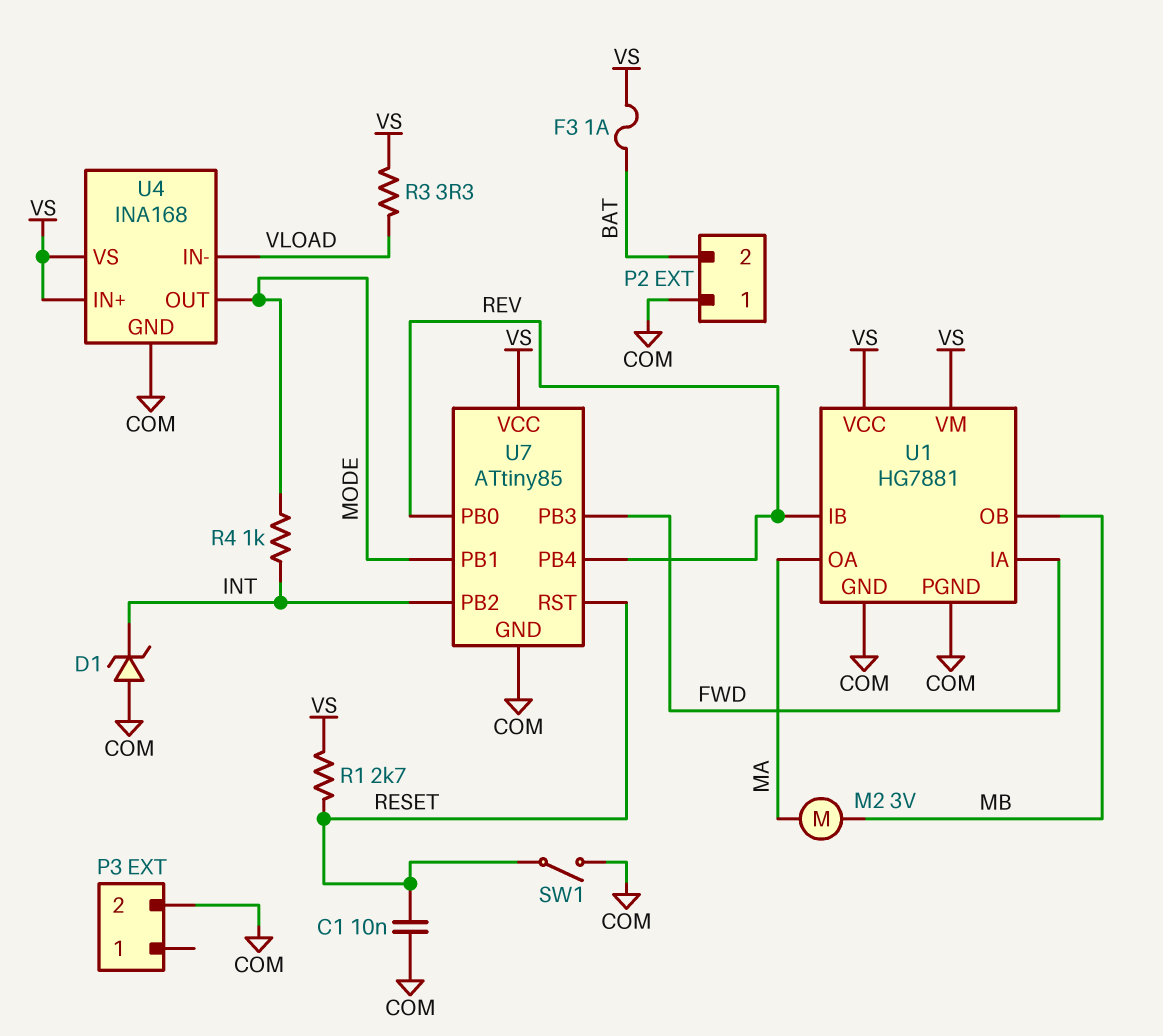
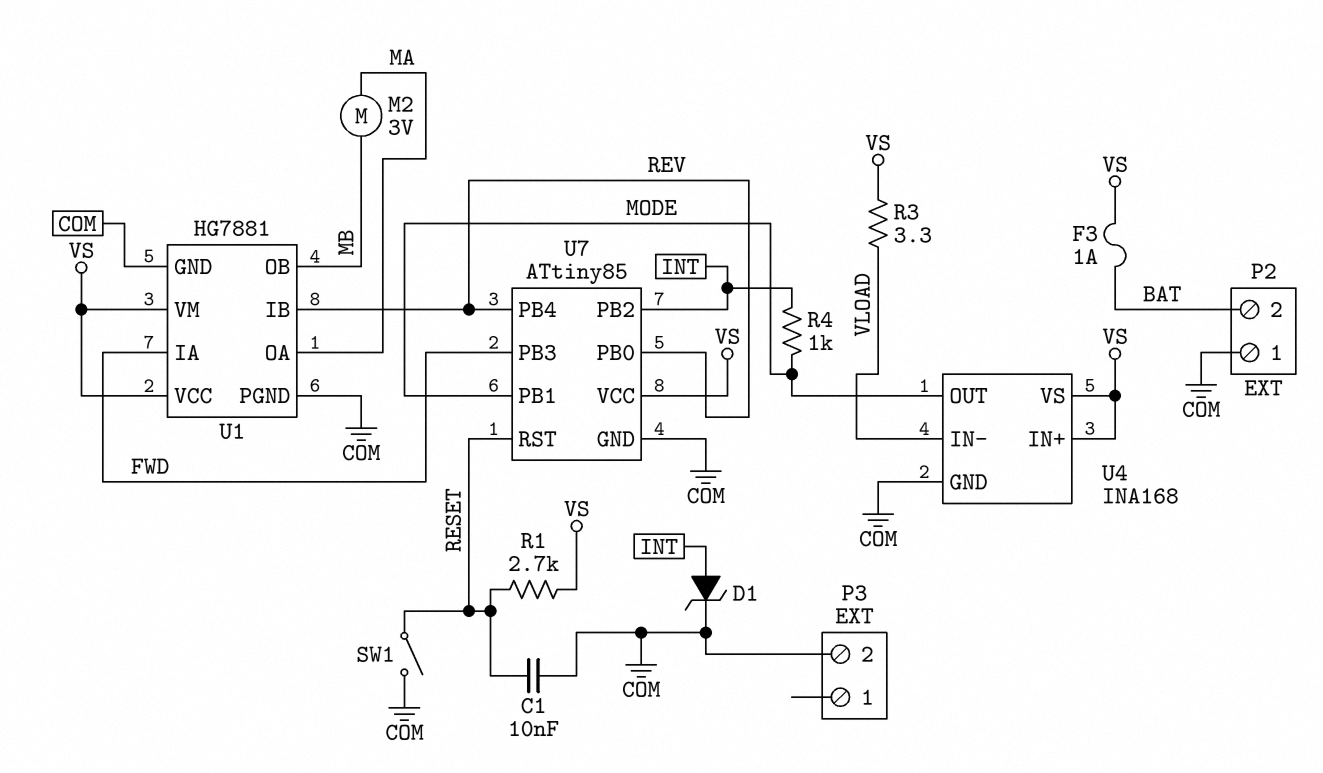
D1: zener (A COM, K INT) -> zener (A INT, K COM)

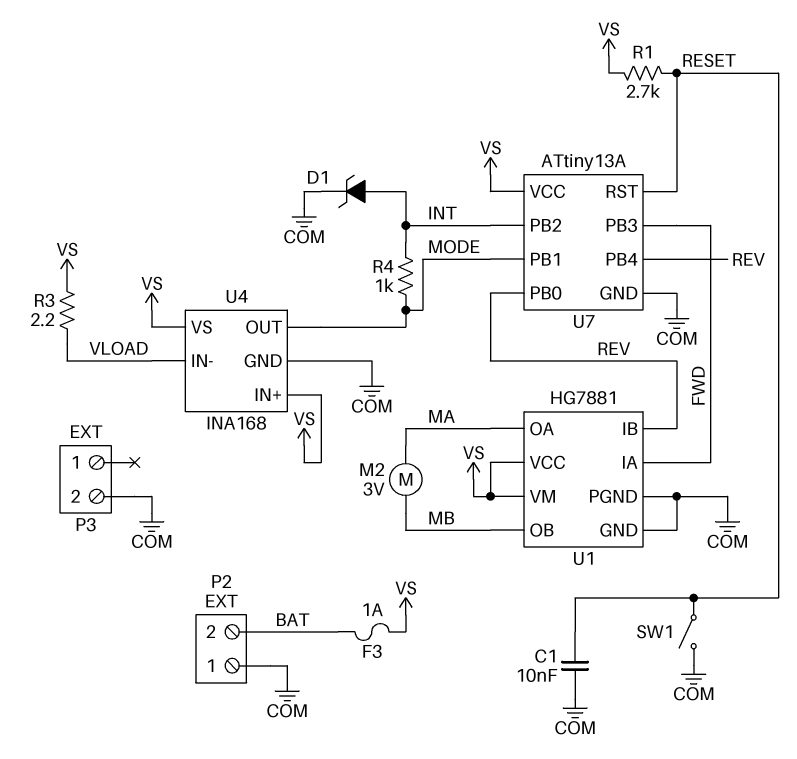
R3: 3.3 (VLOAD, VS) -> 2.2 (VLOAD, VS)
U7: ATtiny85 -> ATtiny13A

